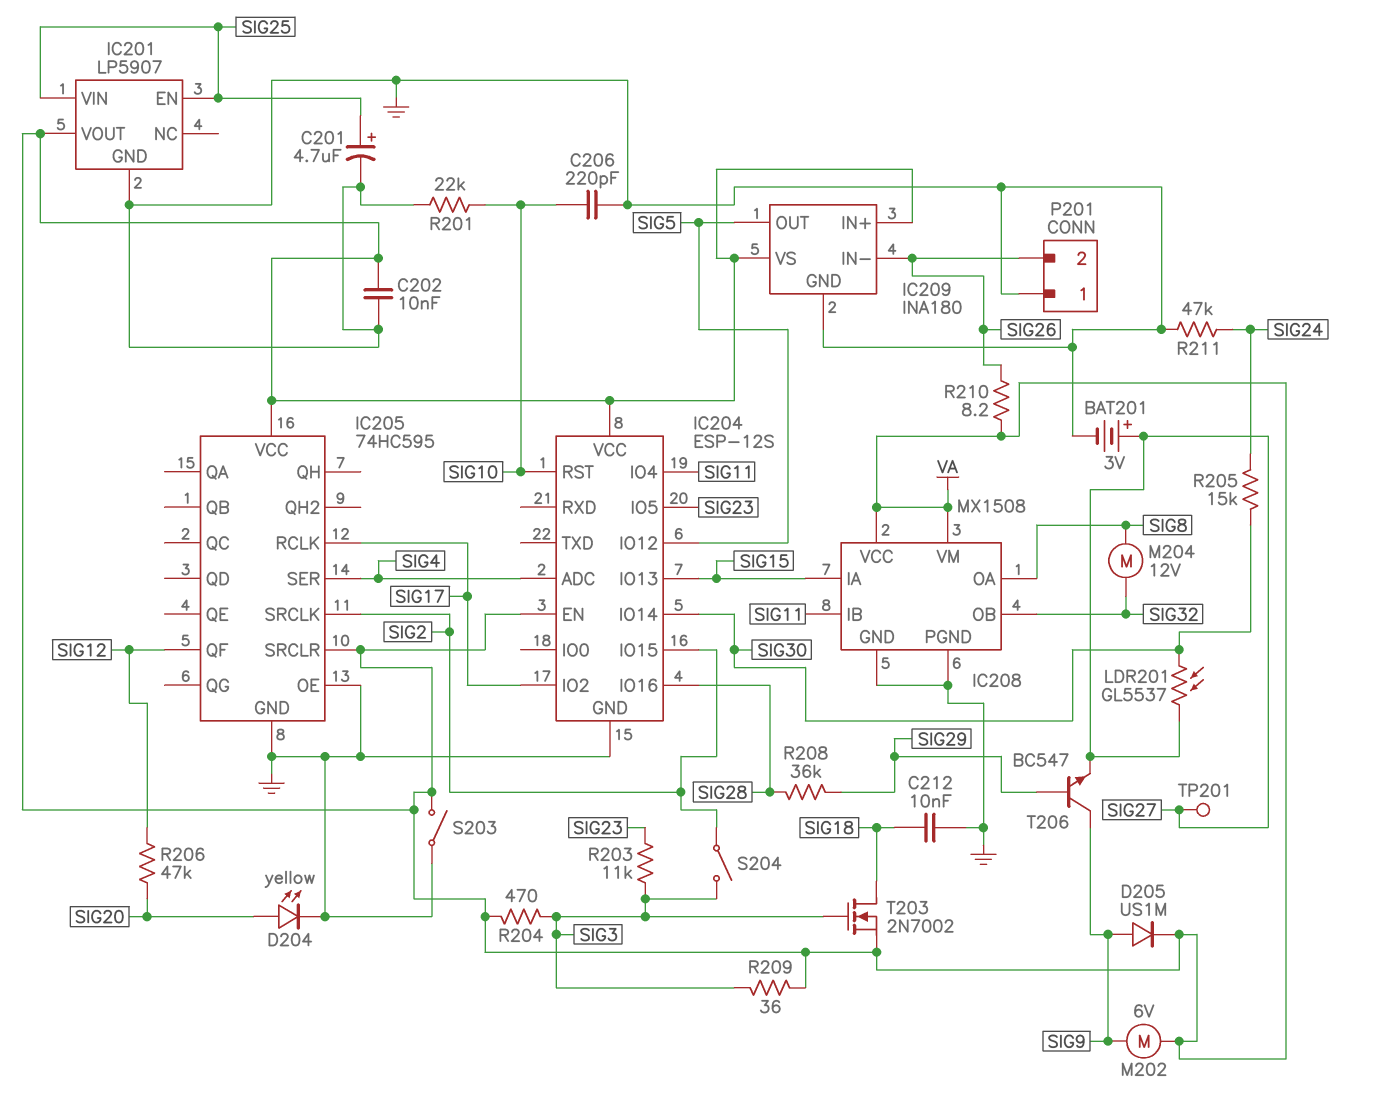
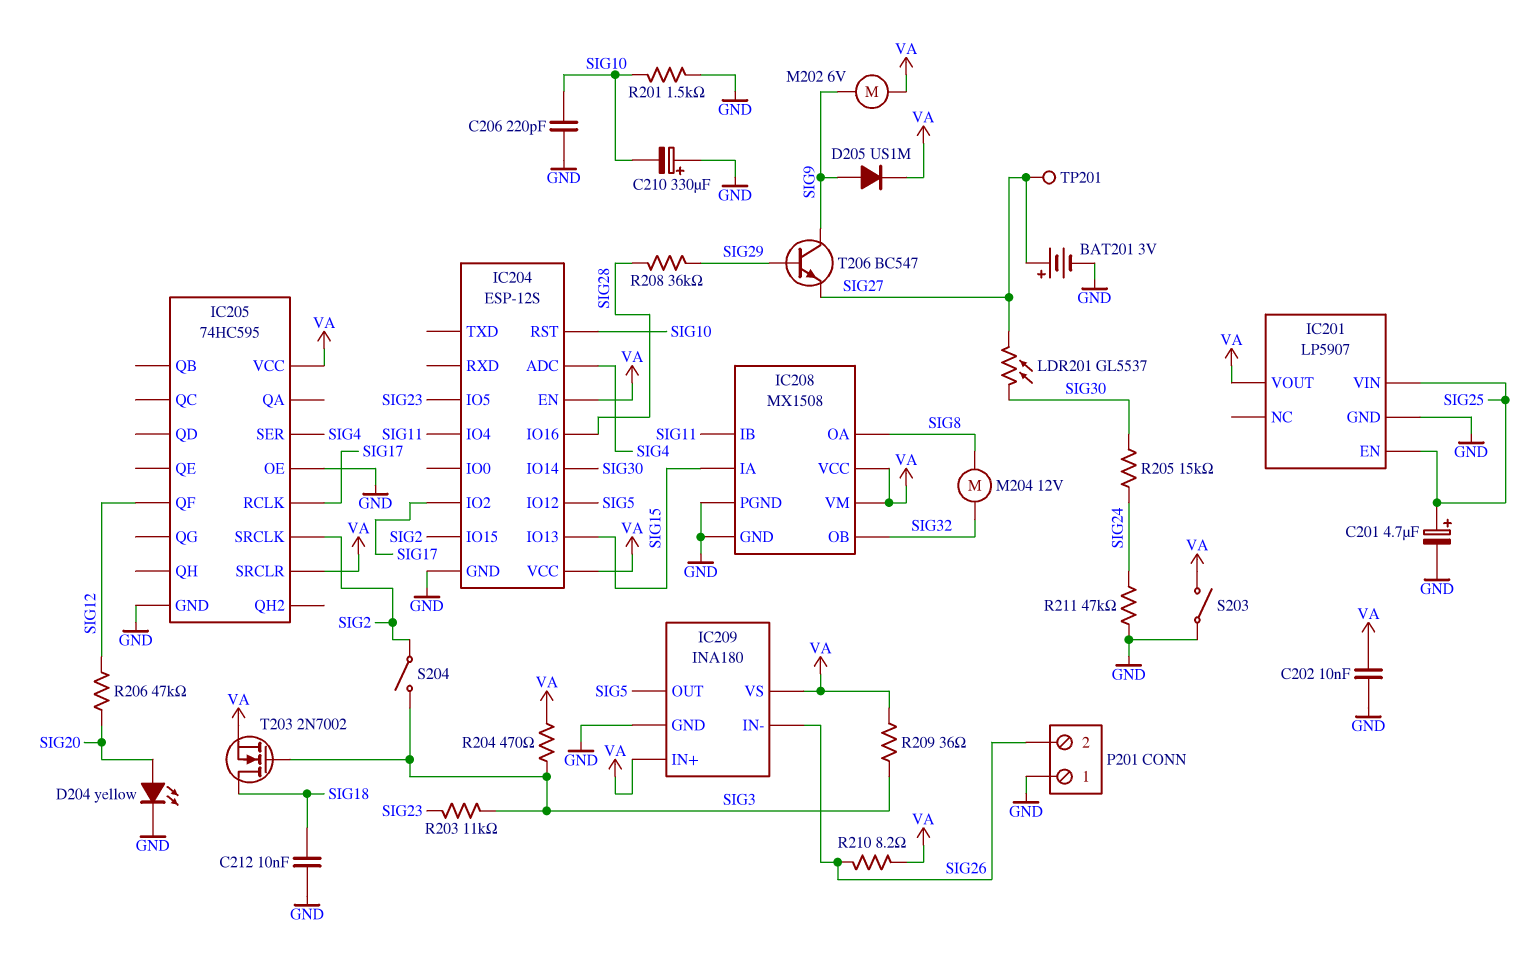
C210: none -> 330uF (plus GND, minus SIG10)
R201: 22k (GND, SIG10) -> 1.5k (GND, SIG10)

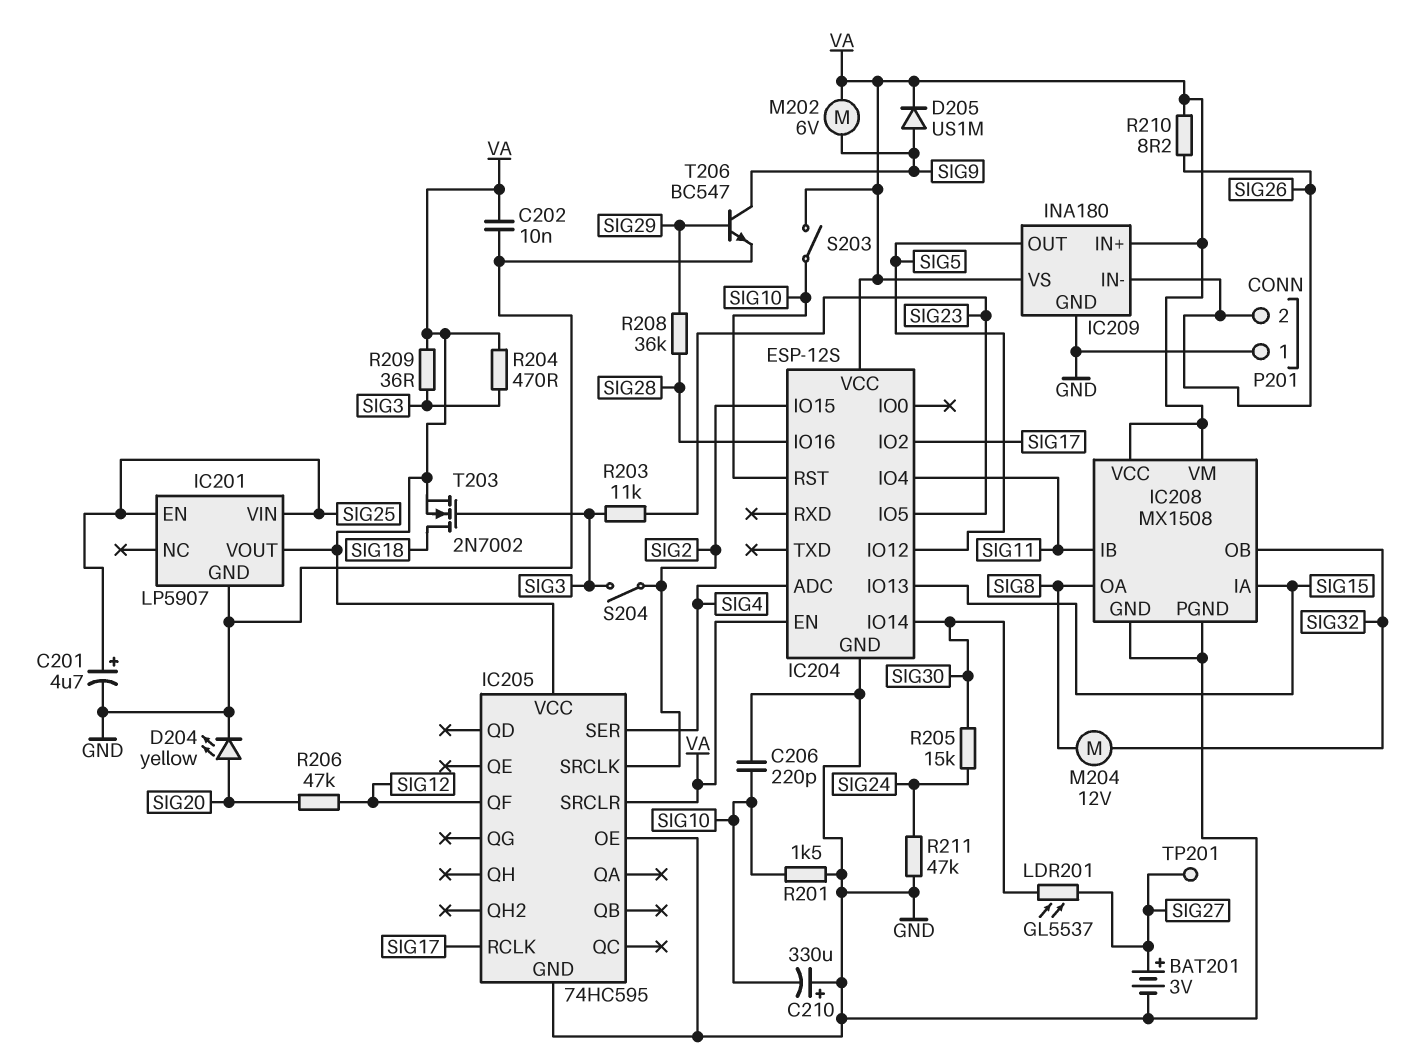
C212: 10nF (GND, SIG18) -> none
S203: switch (GND, VA) -> switch (SIG10, VA)
T206: NPN BC547 (B SIG29, C SIG9, E SIG27) -> NPN BC547 (B SIG29, C SIG9, E GND)

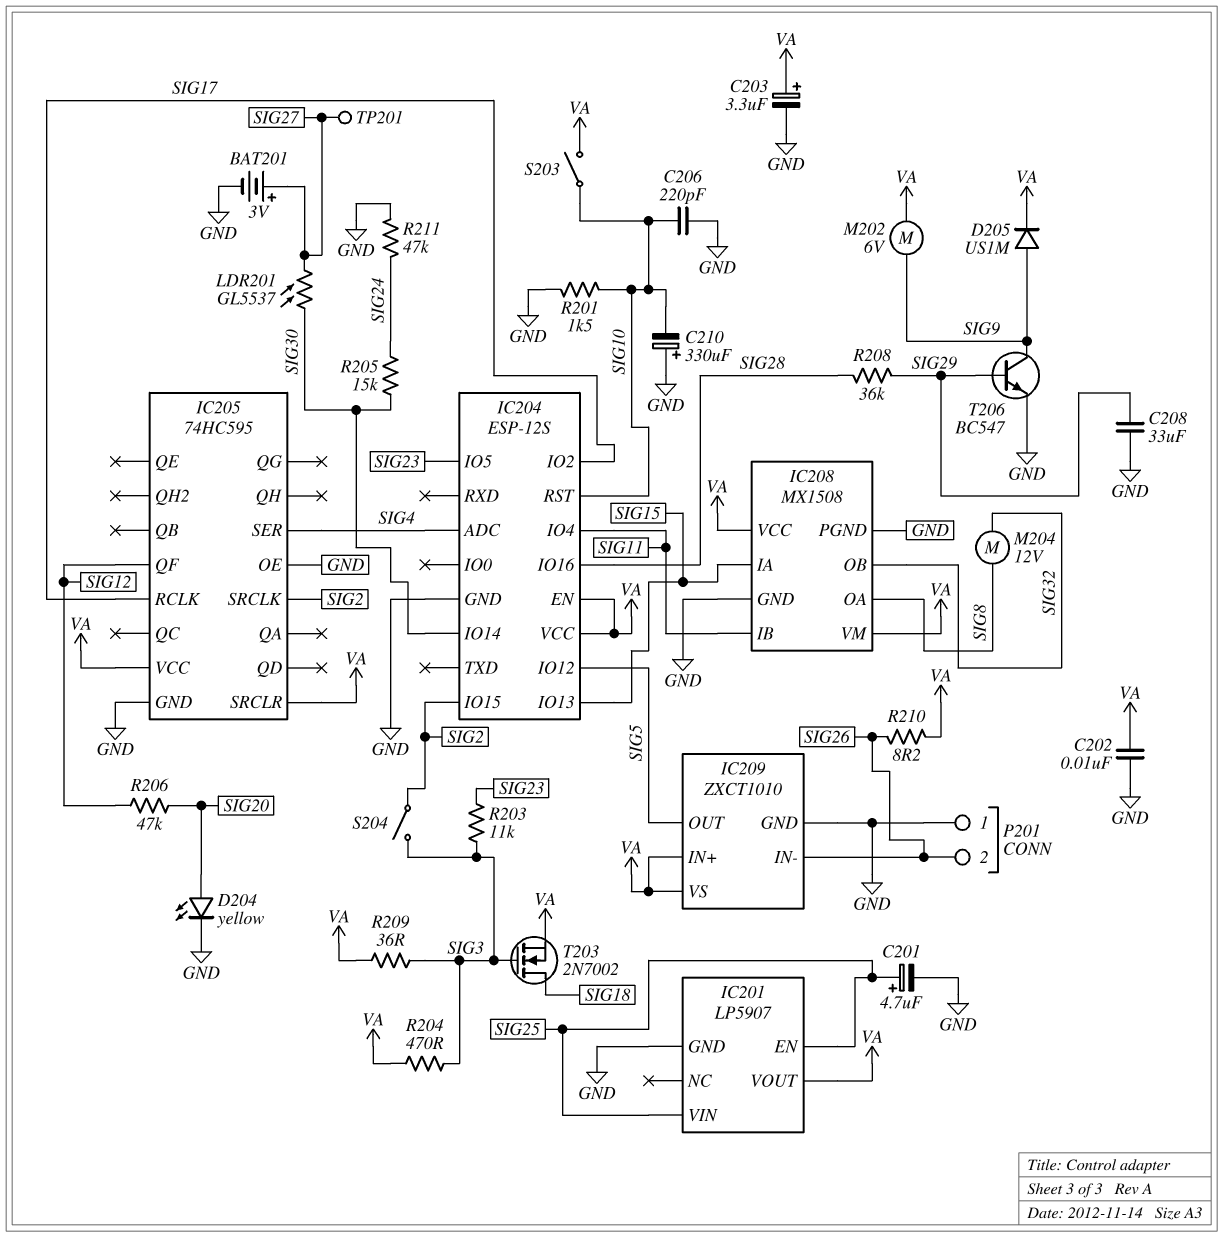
C203: none -> 3.3uF (plus VA, minus GND)
C208: none -> 33uF (GND, SIG29)
IC209: INA180 -> ZXCT1010

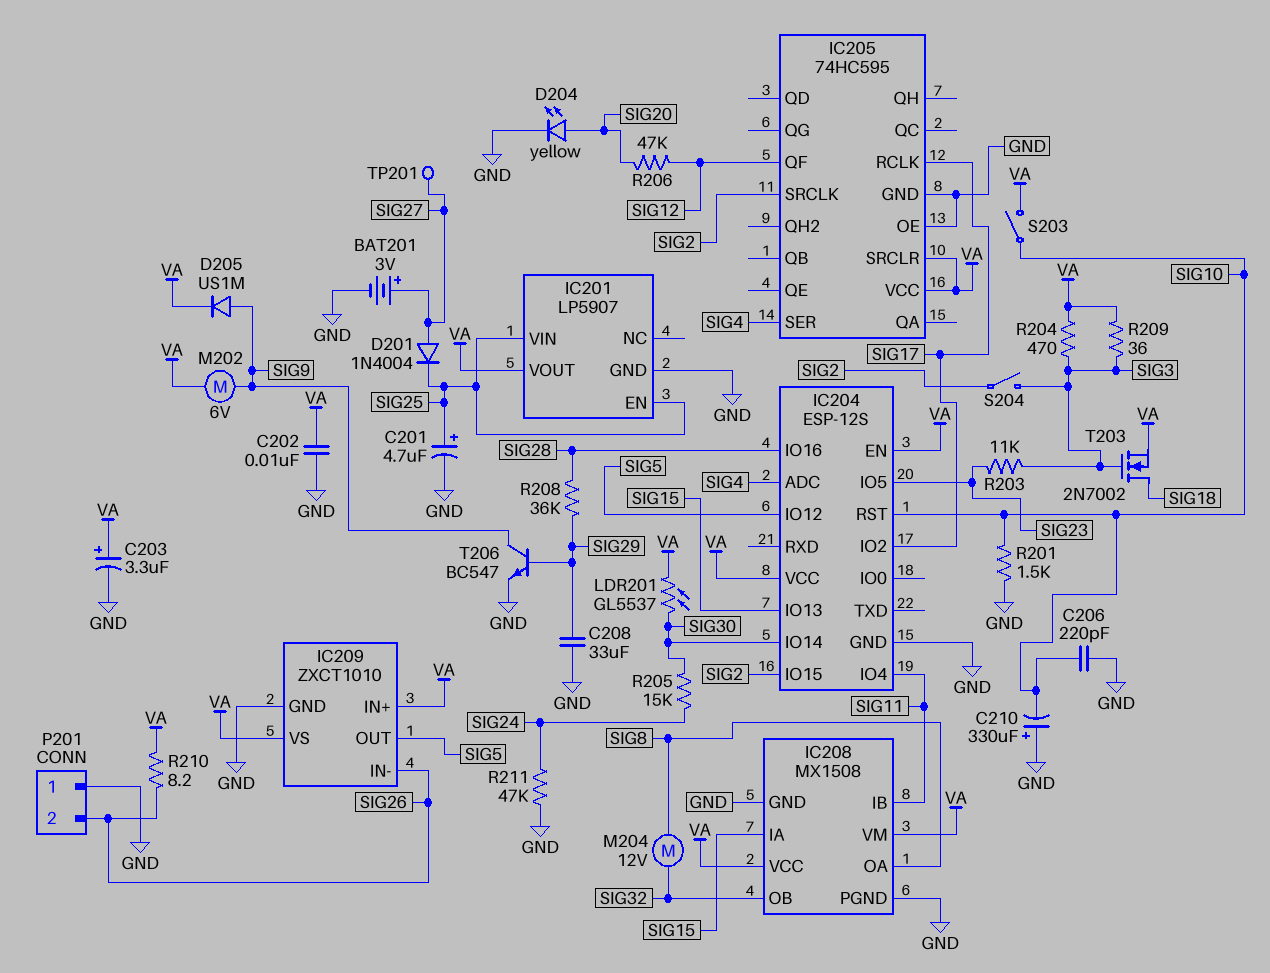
D201: none -> diode 1N4004 (A SIG27, K SIG25)
LDR201: GL5537 (SIG27, SIG30) -> GL5537 (SIG30, VA)

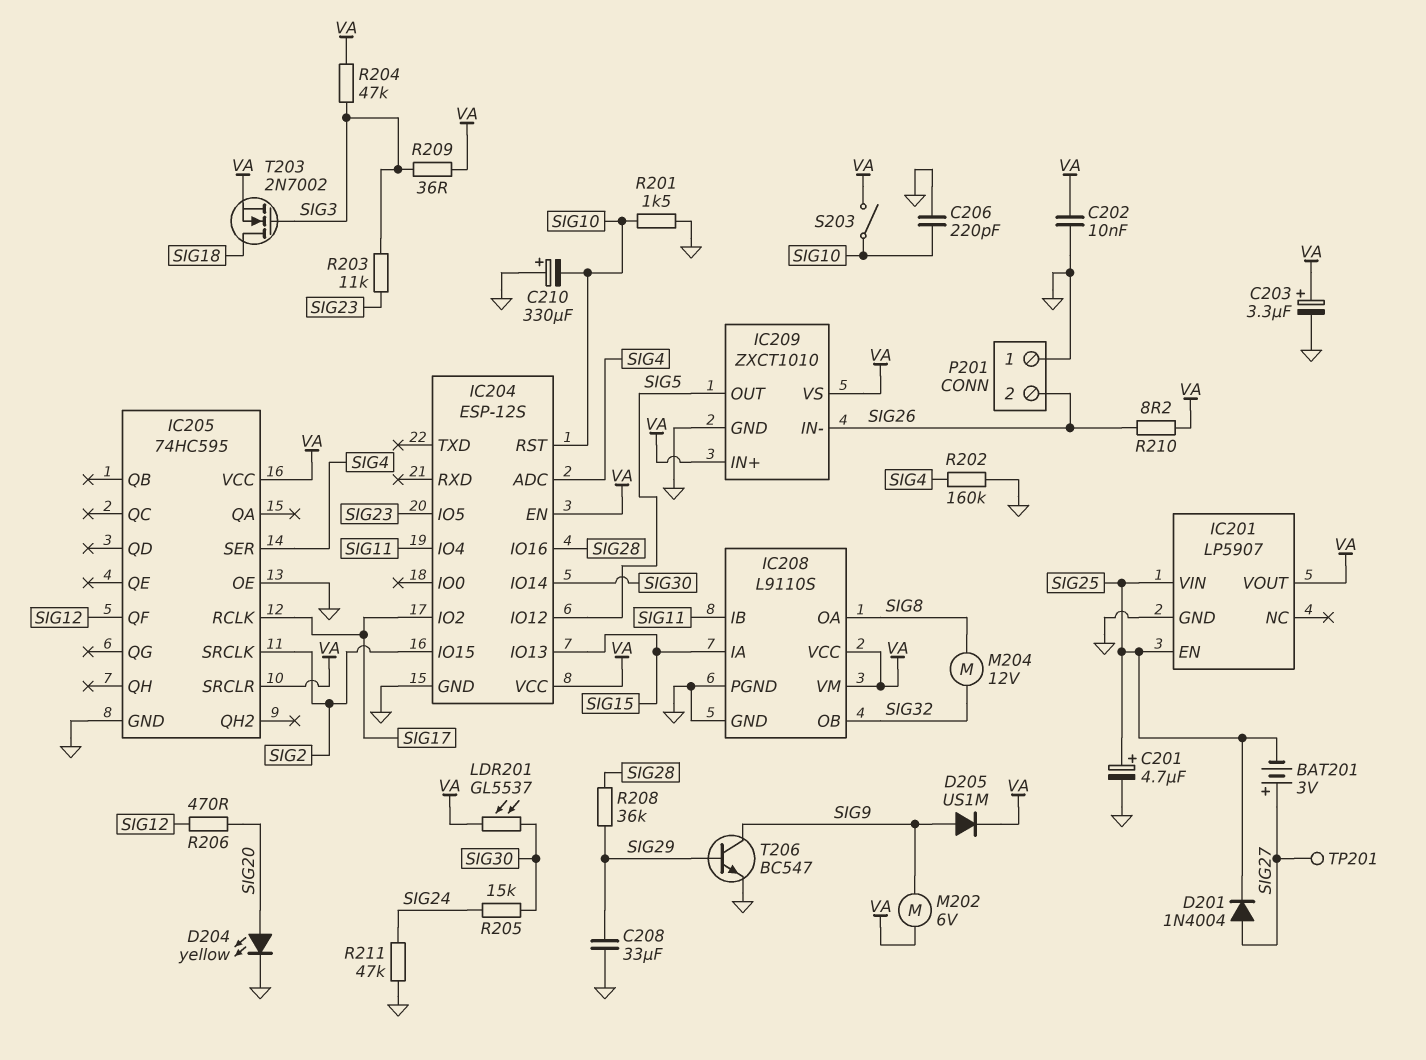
BAT201: 3V (plus SIG27, minus GND) -> 3V (plus SIG27, minus SIG25)
IC208: MX1508 -> L9110S
R202: none -> 160k (GND, SIG4)
R204: 470 (SIG3, VA) -> 47k (SIG3, VA)
R206: 47k (SIG12, SIG20) -> 470 (SIG12, SIG20)
S204: switch (SIG2, SIG3) -> none

